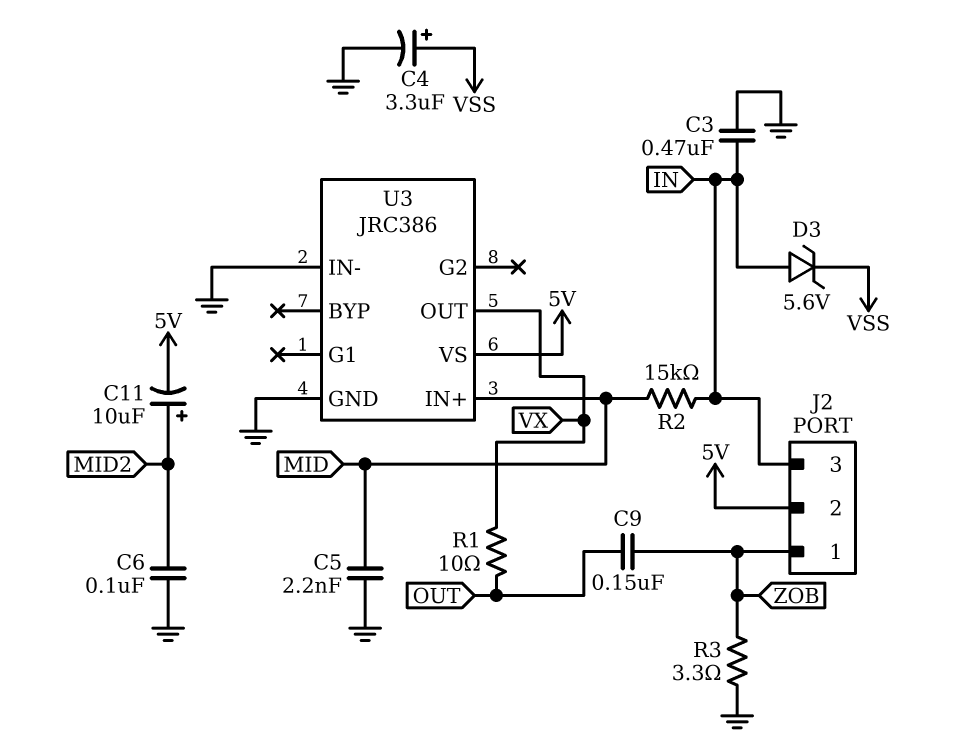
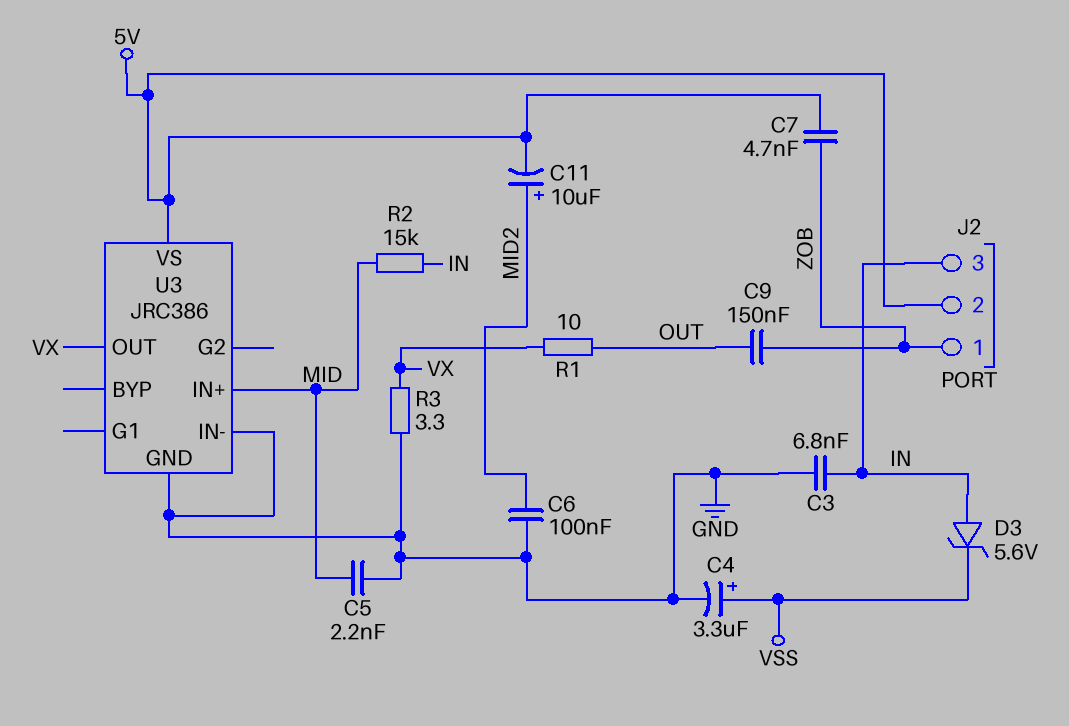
C3: 470nF (GND, IN) -> 6.8nF (GND, IN)
C7: none -> 4.7nF (5V, ZOB)
R3: 3.3 (GND, ZOB) -> 3.3 (GND, VX)

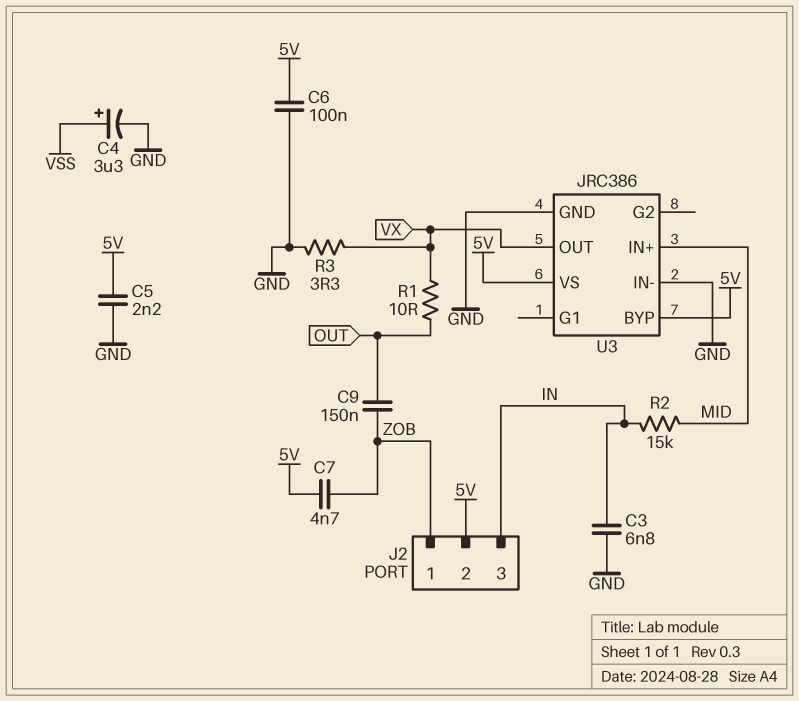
C5: 2.2nF (GND, MID) -> 2.2nF (5V, GND)
C6: 100nF (GND, MID2) -> 100nF (5V, GND)
C11: 10uF (plus MID2, minus 5V) -> none
D3: zener 5.6V (A IN, K VSS) -> none
U3 pin BYP: none -> 5V

